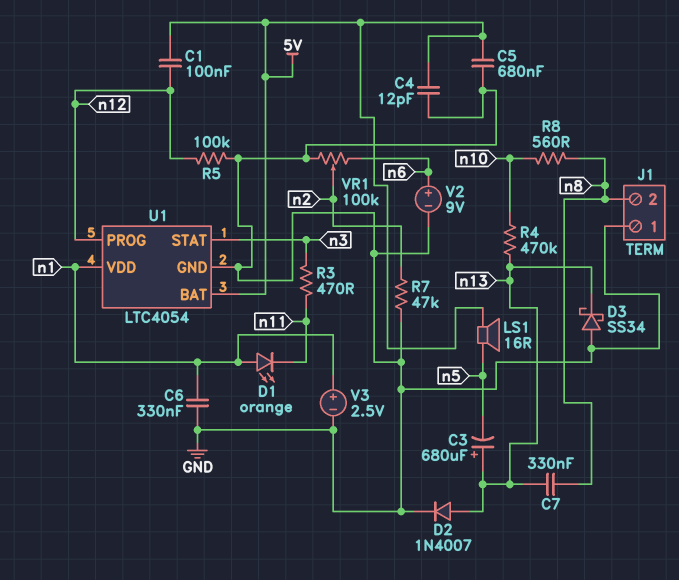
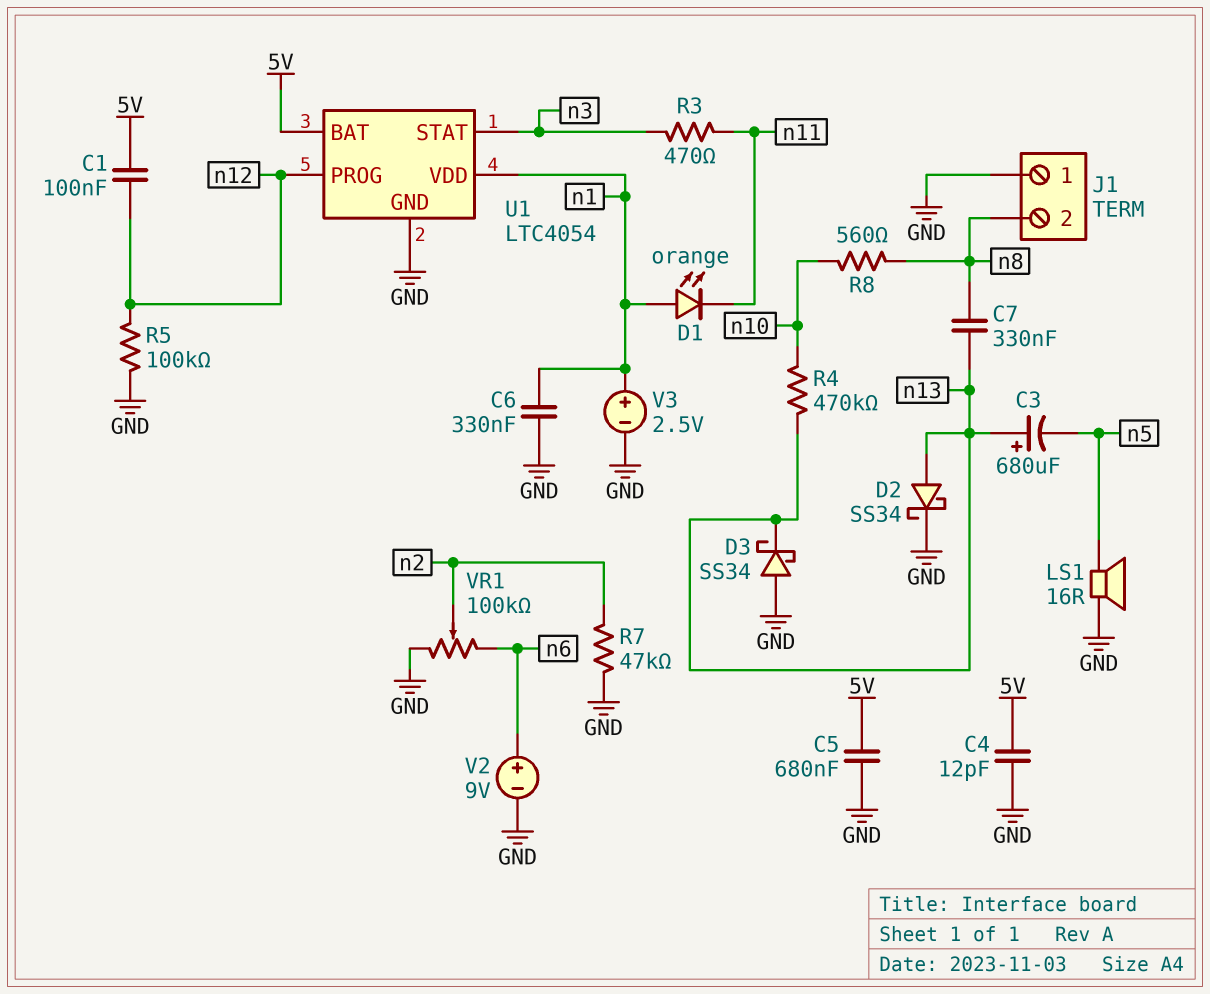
D2: diode 1N4007 (A n13, K GND) -> schottky SS34 (A n13, K GND)
LS1: speaker 16R (5V, n5) -> speaker 16R (GND, n5)

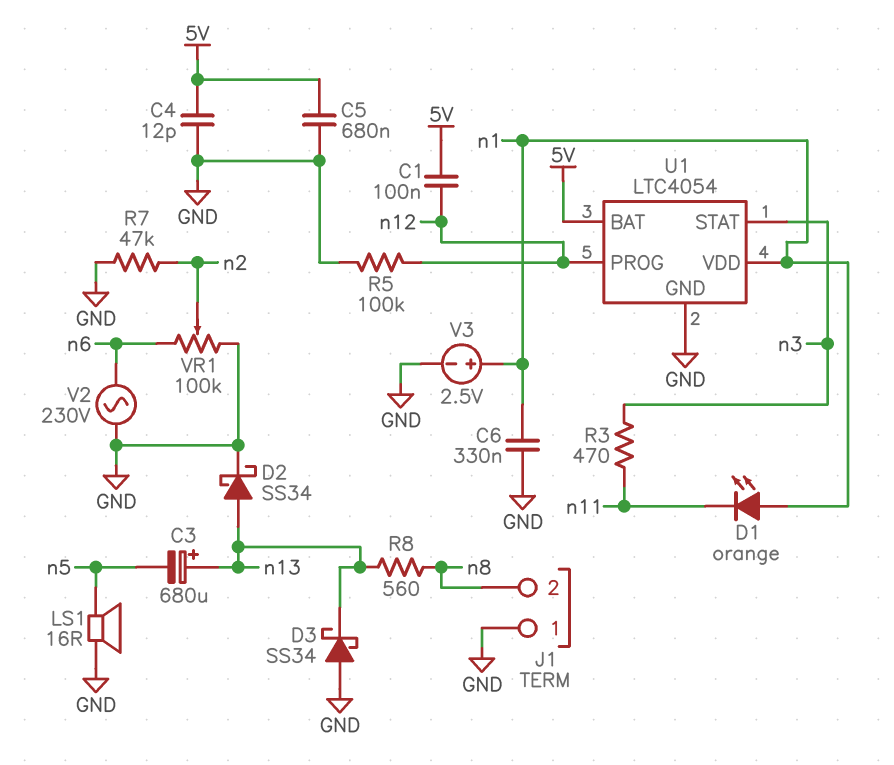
C7: 330nF (n8, n13) -> none
R4: 470k (n10, n13) -> none
R8: 560 (n8, n10) -> 560 (n8, n13)
V2: 9V (plus n6, minus GND) -> AC 230V (GND, n6)

